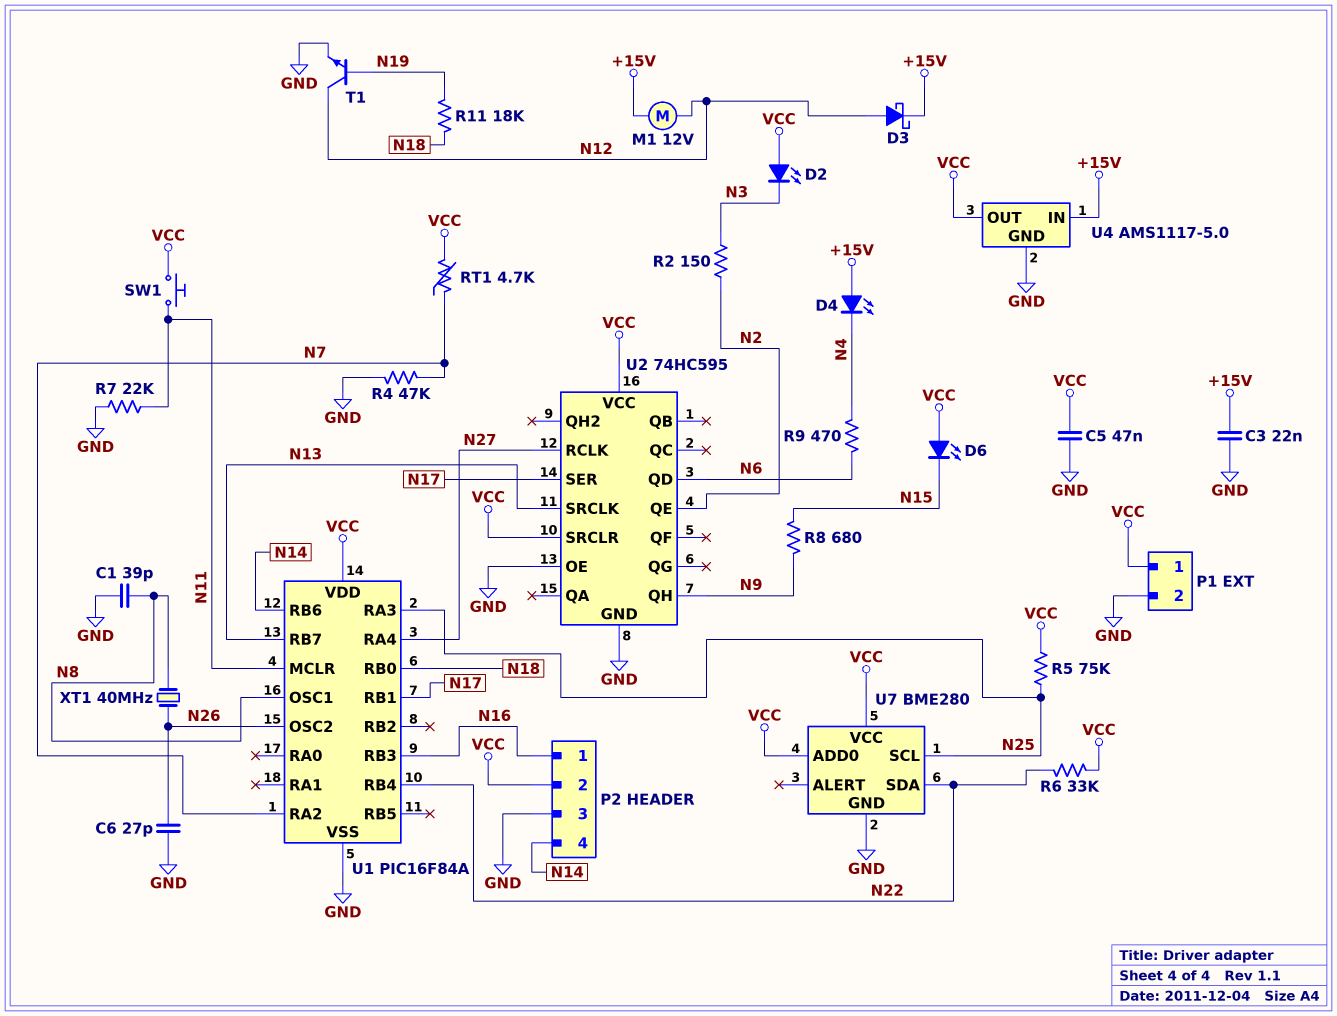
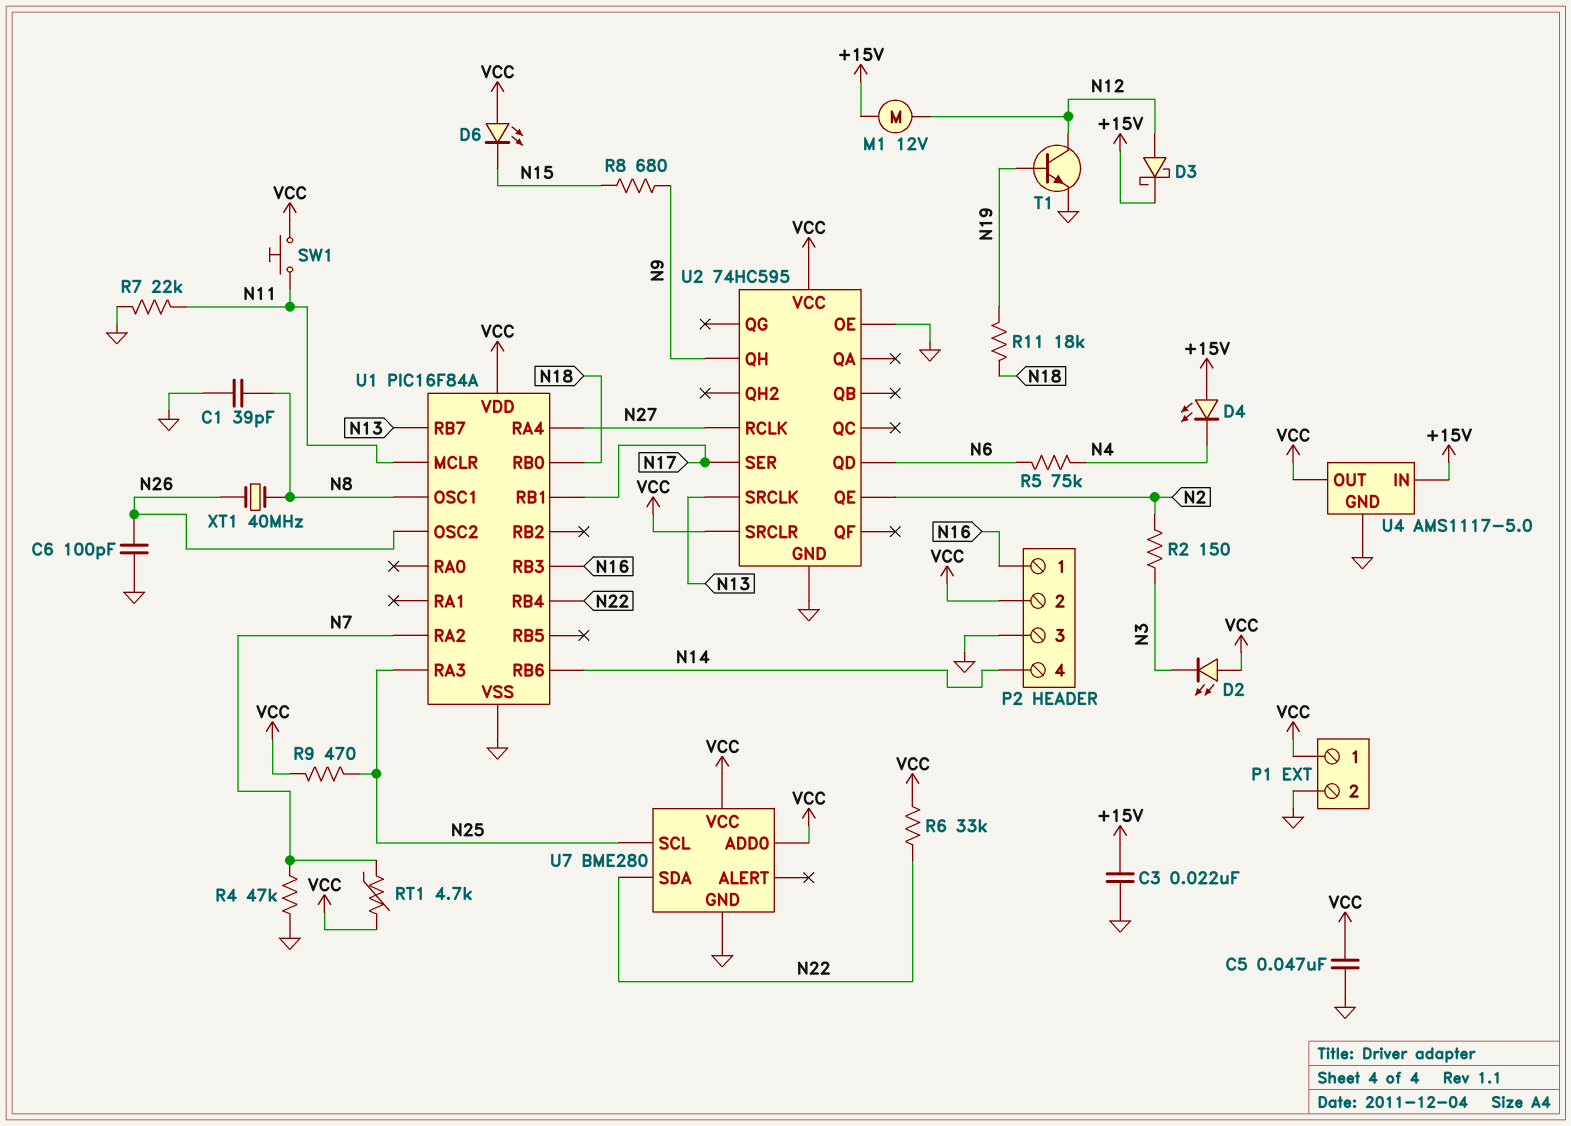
C6: 27pF (GND, N26) -> 100pF (GND, N26)
R5: 75k (N25, VCC) -> 75k (N4, N6)
R9: 470 (N4, N6) -> 470 (N25, VCC)

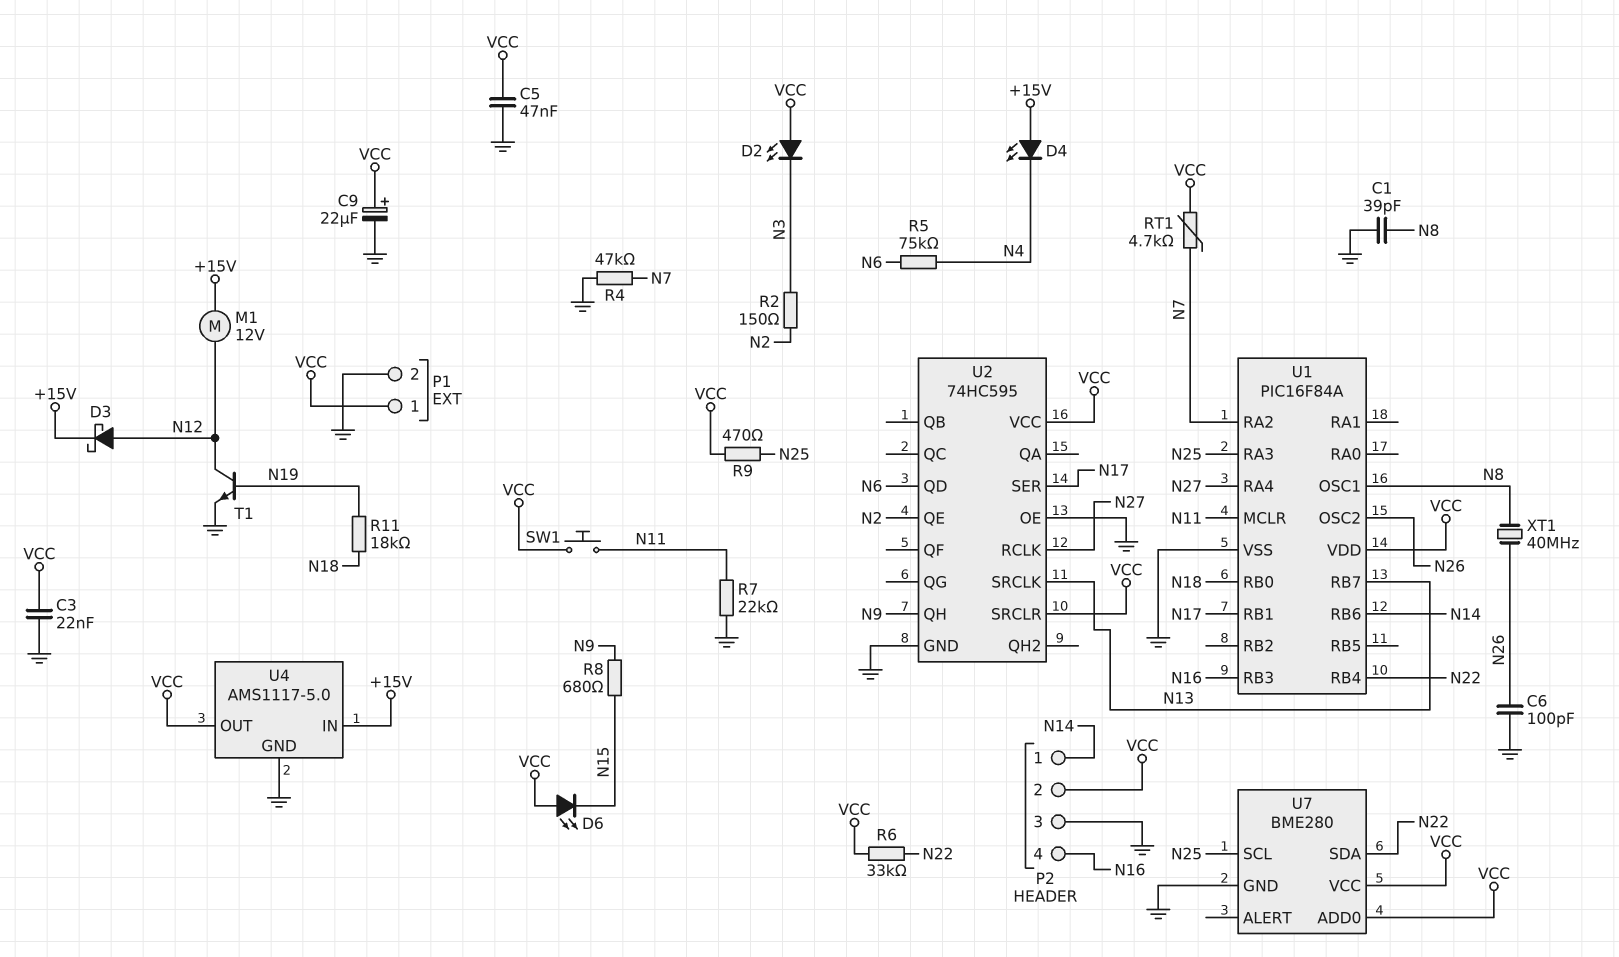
C3: 22nF (+15V, GND) -> 22nF (GND, VCC)
C9: none -> 22uF (plus VCC, minus GND)
P2 pin 1: N16 -> N14
P2 pin 4: N14 -> N16

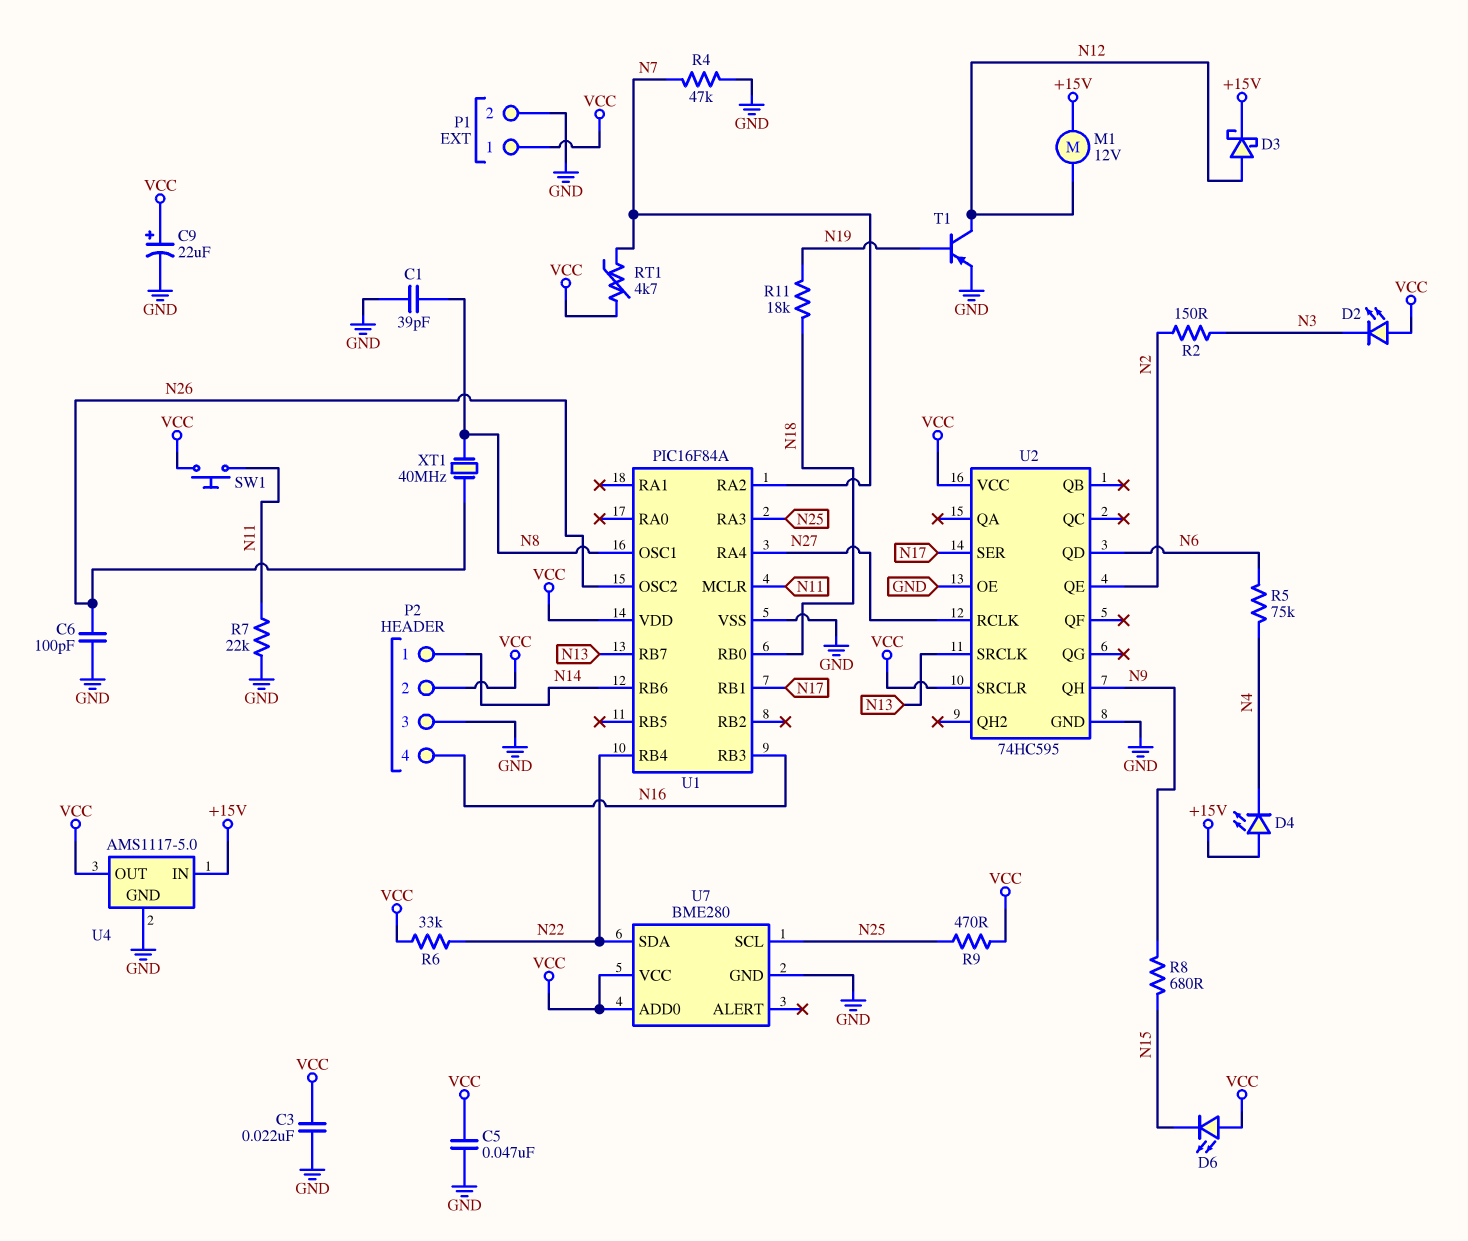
T1: NPN (B N19, C N12, E GND) -> PNP (B N19, C N12, E GND)

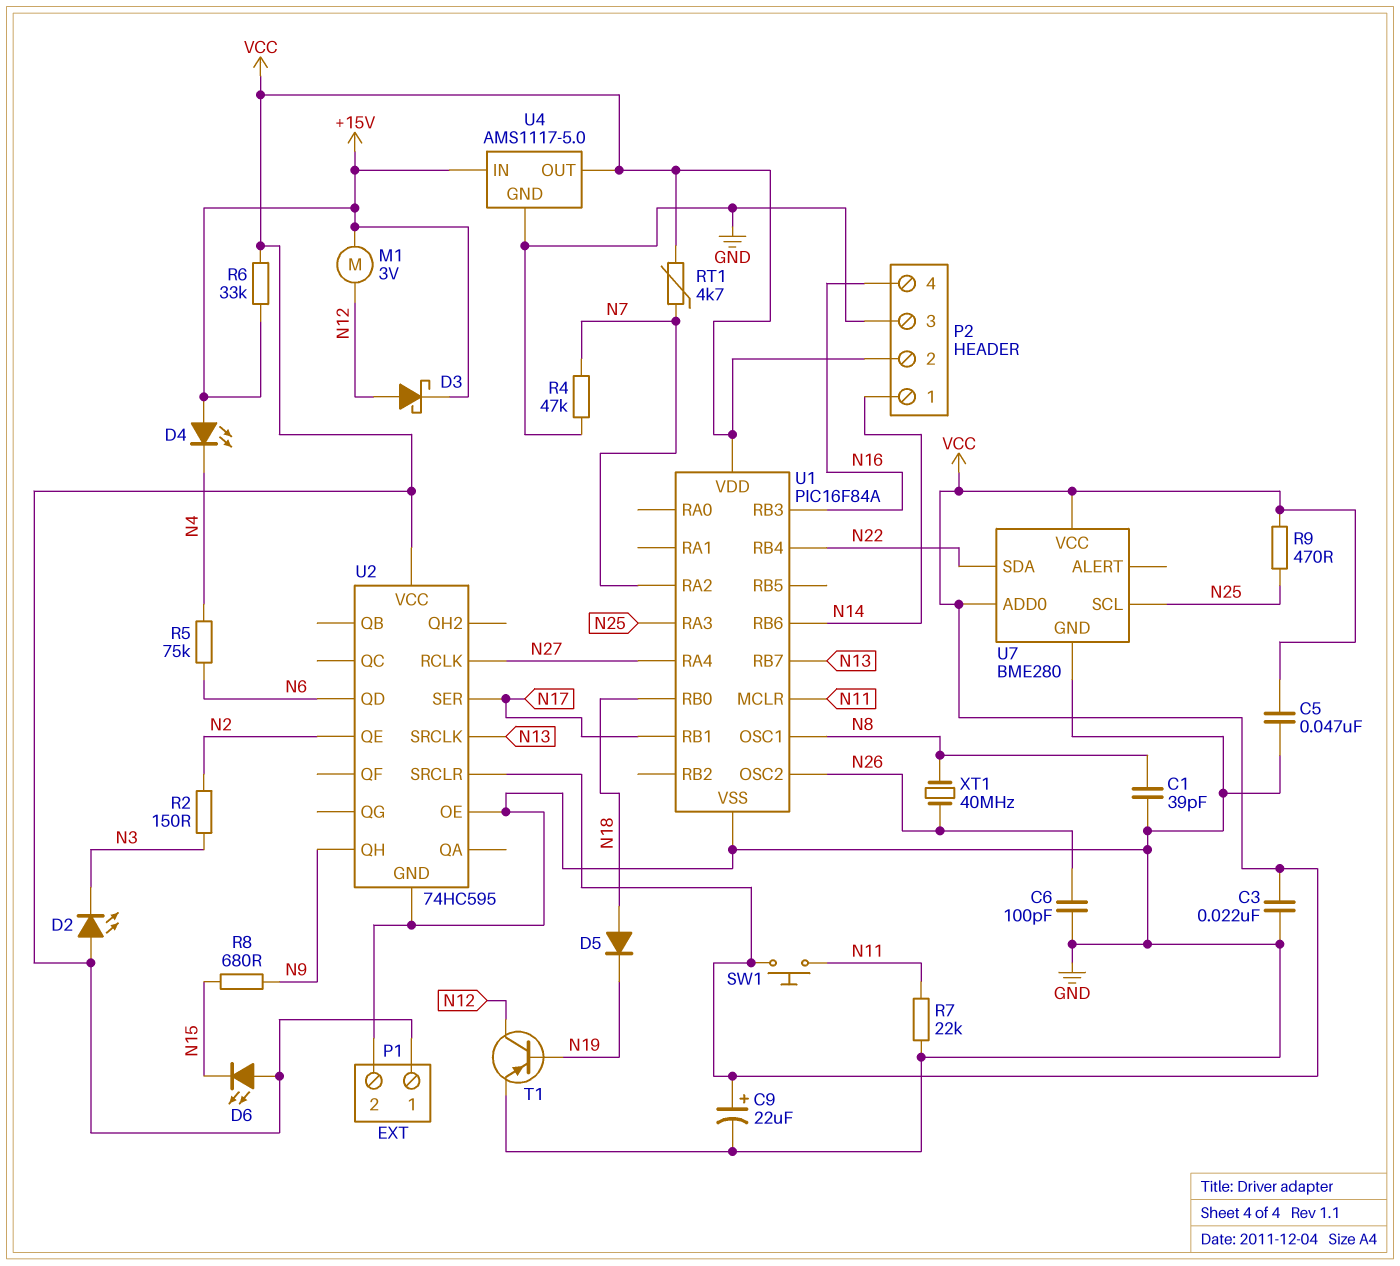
D5: none -> diode (A N18, K N19)
M1: motor 12V (+15V, N12) -> motor 3V (+15V, N12)
R6: 33k (N22, VCC) -> 33k (+15V, VCC)
R11: 18k (N18, N19) -> none

